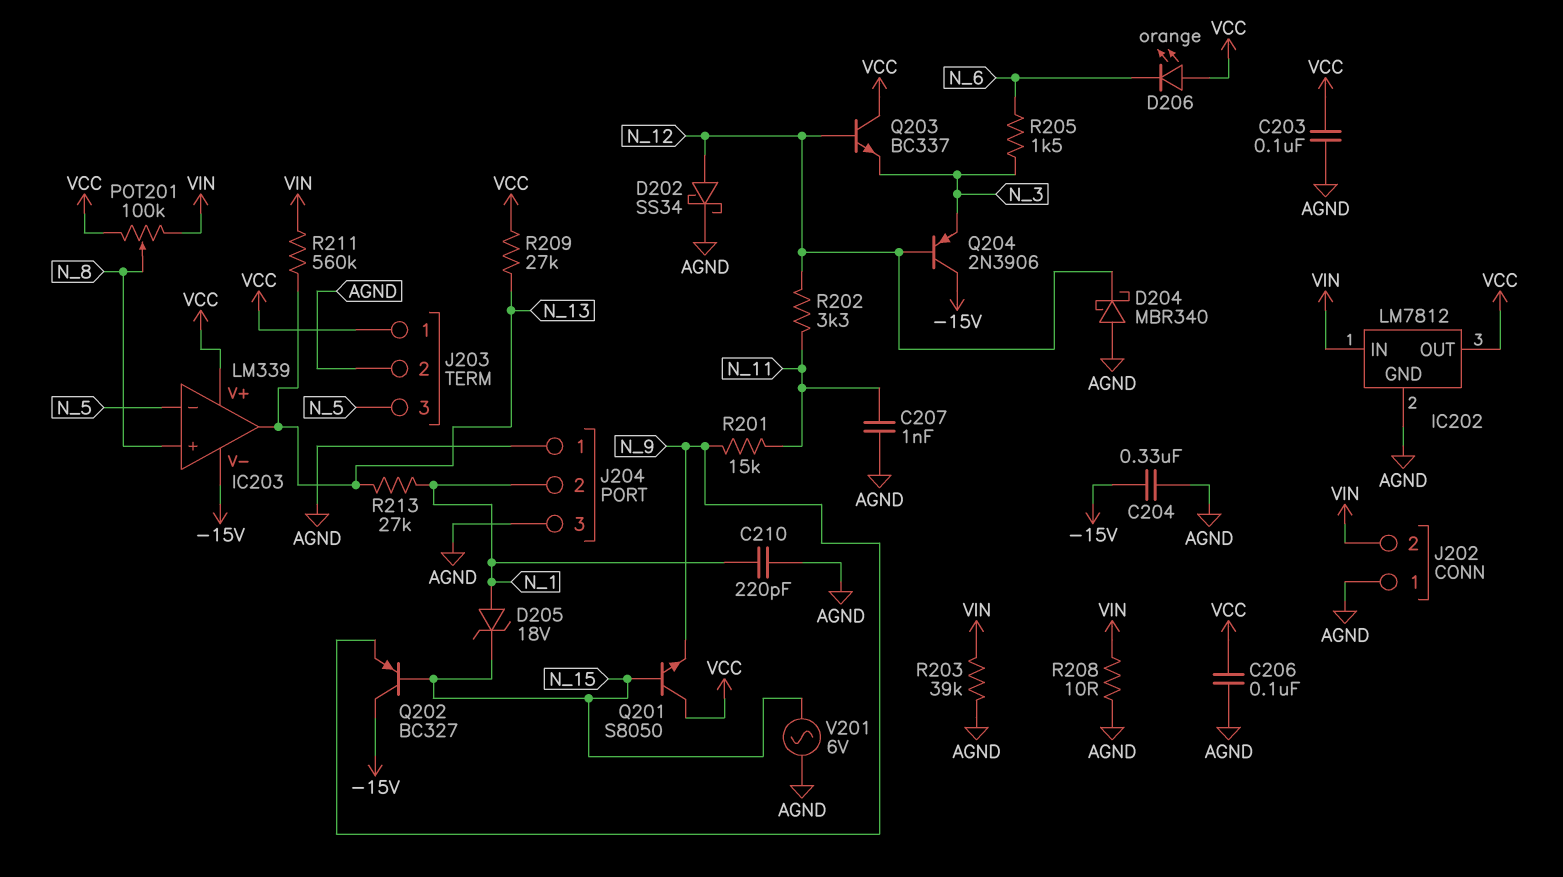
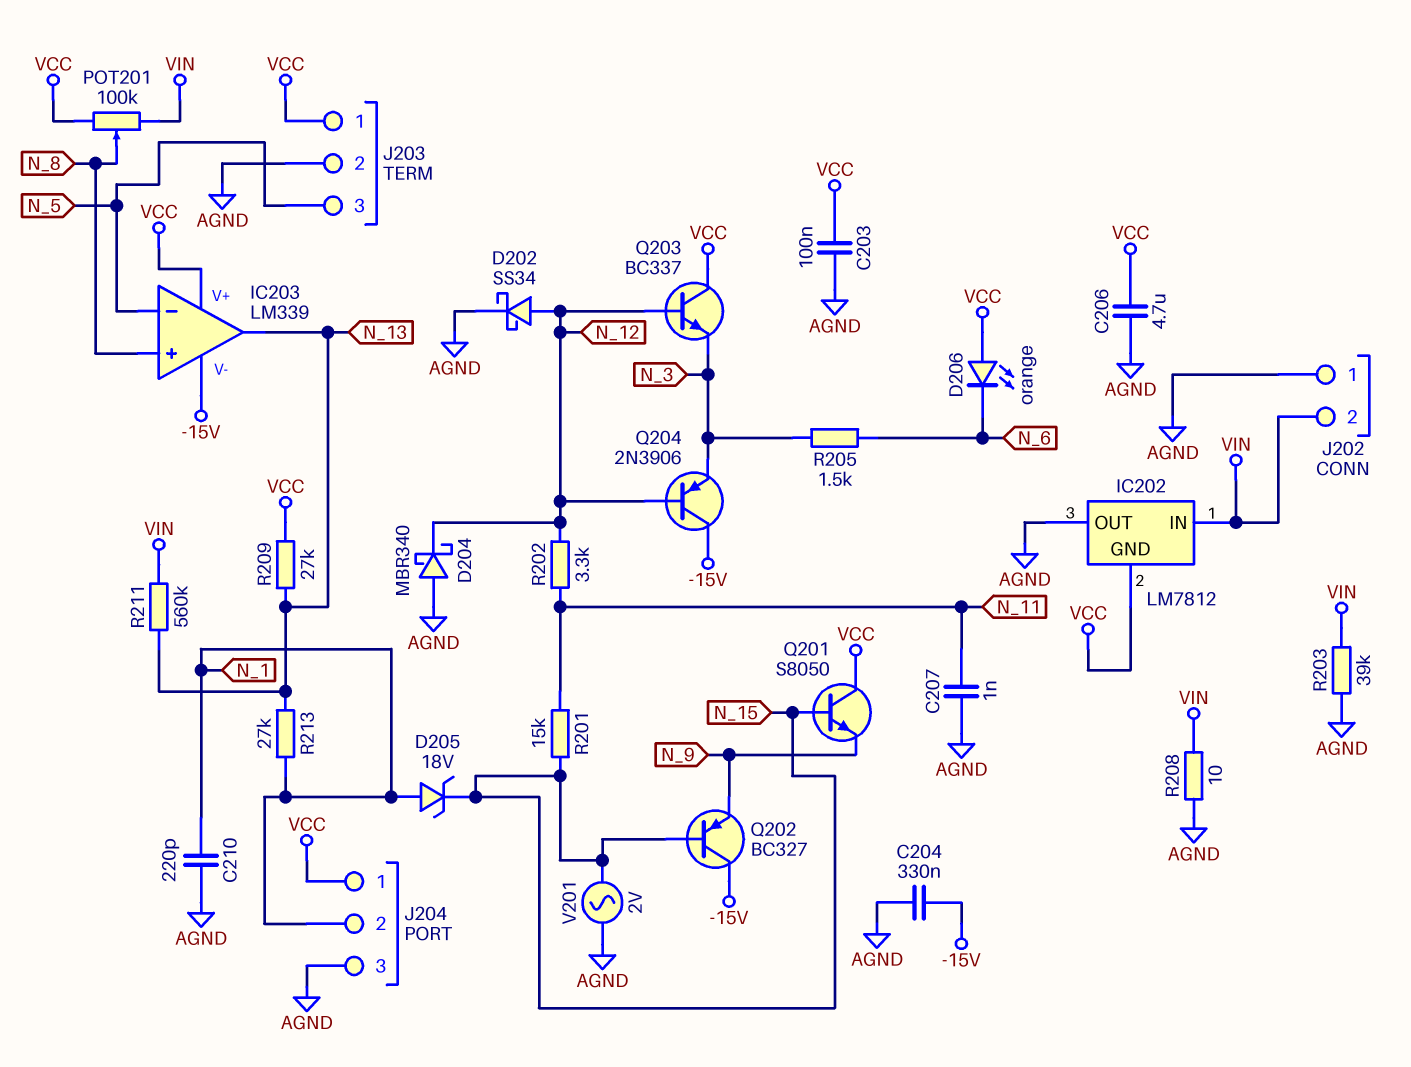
C206: 100nF (AGND, VCC) -> 4.7uF (AGND, VCC)
IC202 pin GND: AGND -> VCC
IC202 pin OUT: VCC -> AGND
J204 pin 1: AGND -> VCC
R201: 15k (N_9, N_11) -> 15k (N_11, N_15)
V201: AC 6V (AGND, N_15) -> AC 2V (AGND, N_15)

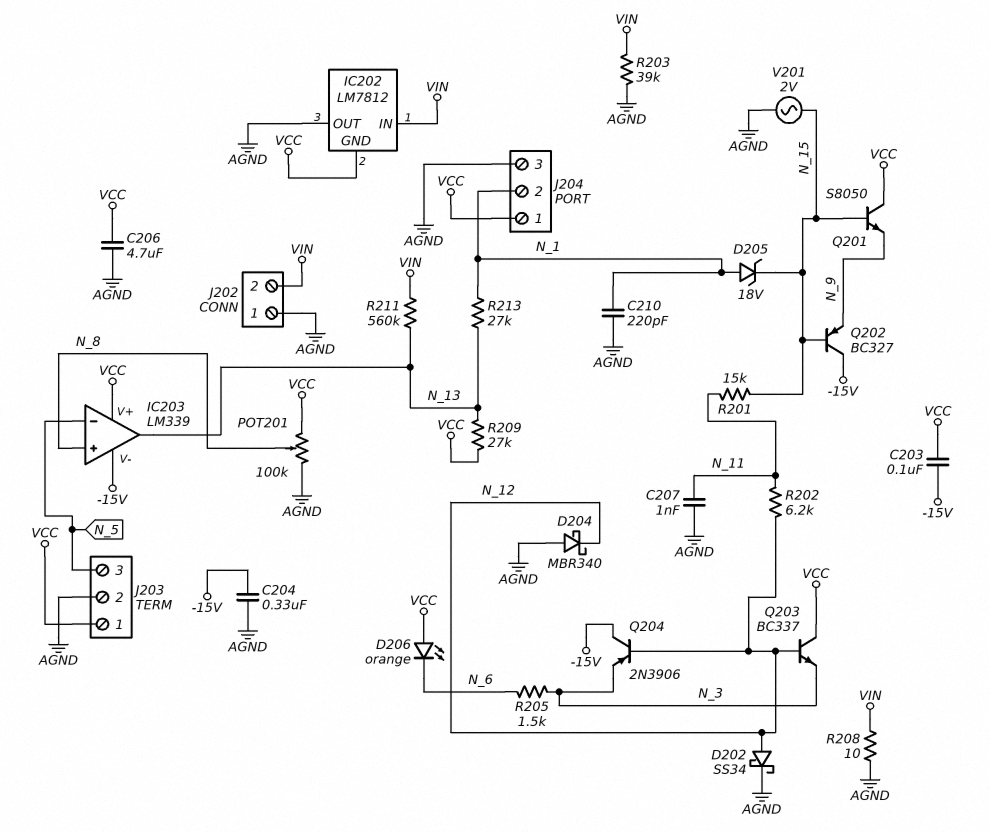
C203: 100nF (AGND, VCC) -> 100nF (-15V, VCC)
POT201: 100k (VCC, VIN, wiper N_8) -> 100k (AGND, VCC, wiper N_8)
R202: 3.3k (N_11, N_12) -> 6.2k (N_11, N_12)

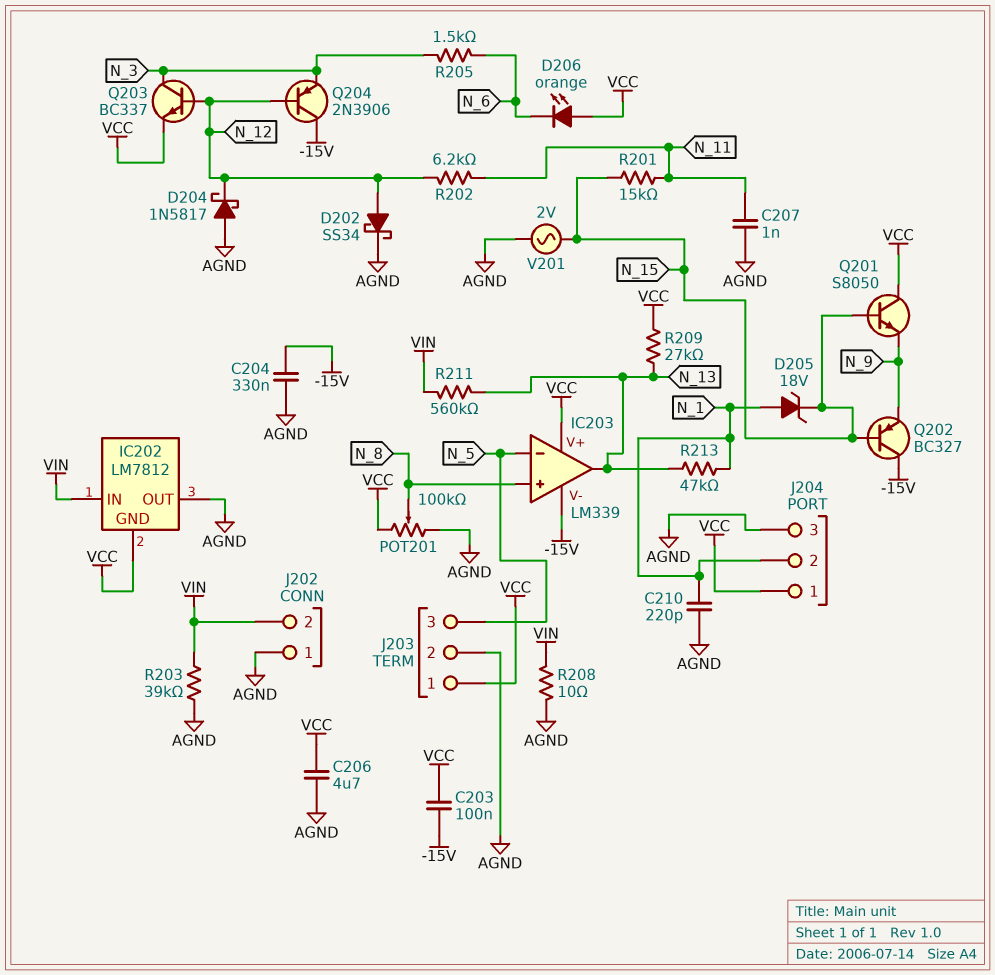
D204: schottky MBR340 (A AGND, K N_12) -> schottky 1N5817 (A AGND, K N_12)
Q203: NPN BC337 (B N_12, C VCC, E N_3) -> NPN BC337 (B N_12, C N_3, E VCC)
R213: 27k (N_1, N_13) -> 47k (N_1, N_13)

